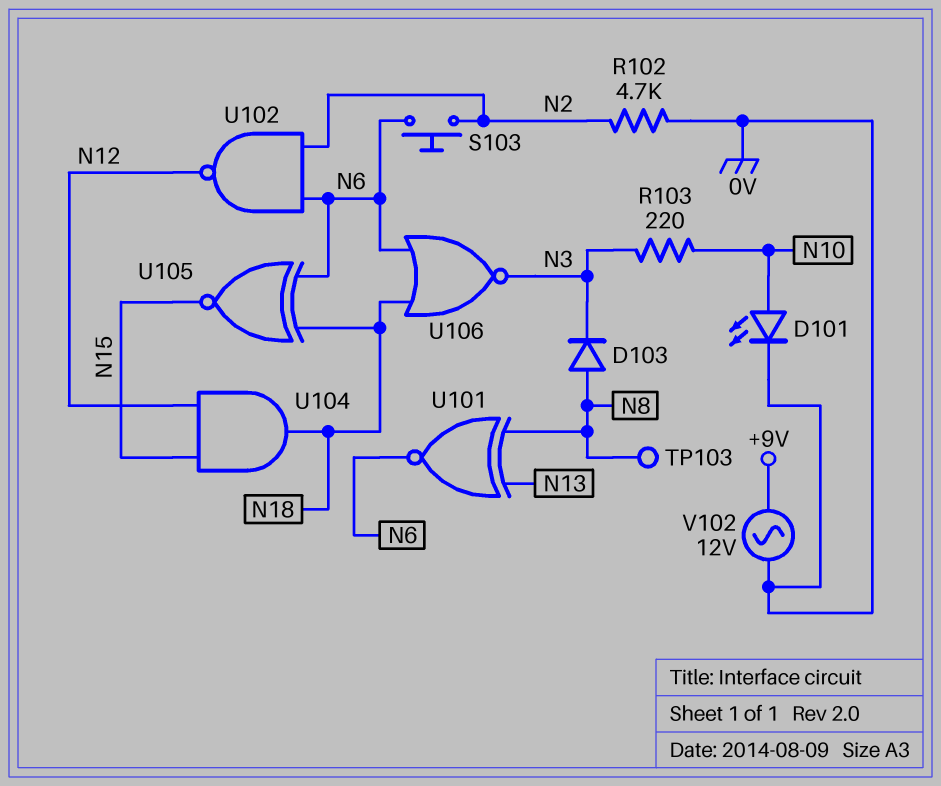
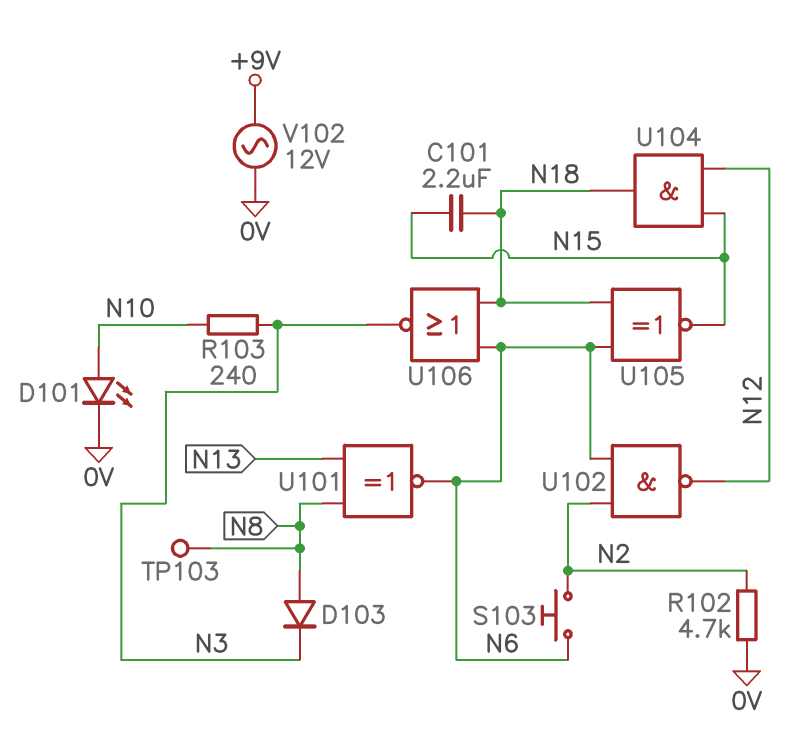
C101: none -> 2.2uF (N15, N18)
R103: 220 (N3, N10) -> 240 (N3, N10)

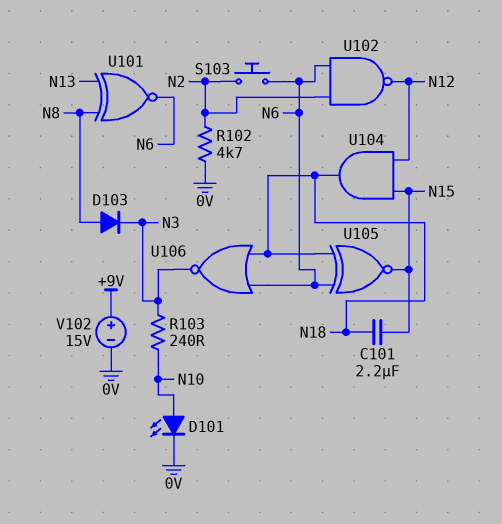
TP103: test point (N8) -> none
V102: AC 12V (+9V, 0V) -> 15V (plus +9V, minus 0V)

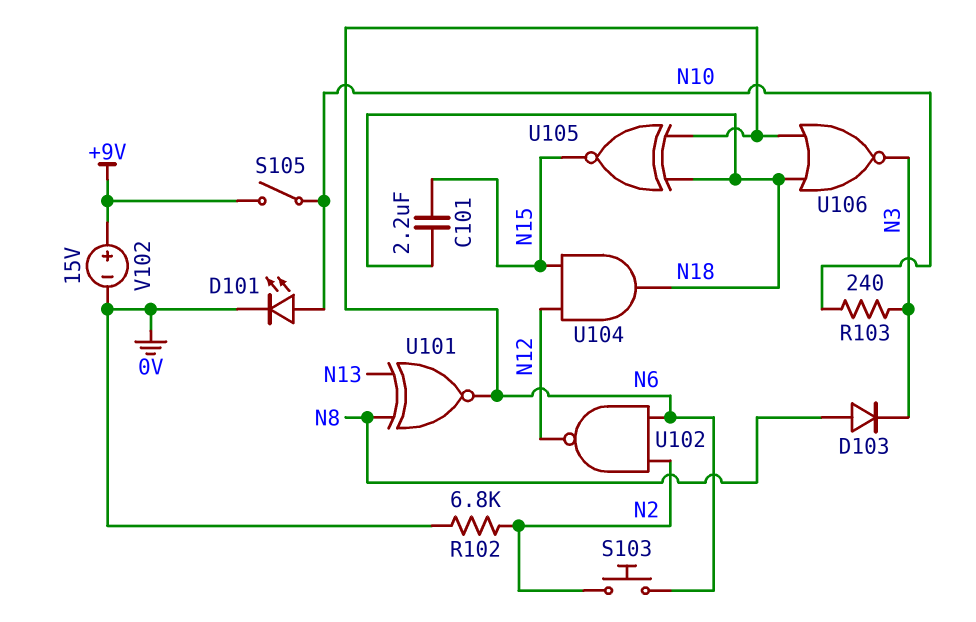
R102: 4.7k (0V, N2) -> 6.8k (0V, N2)
S105: none -> switch (+9V, N10)

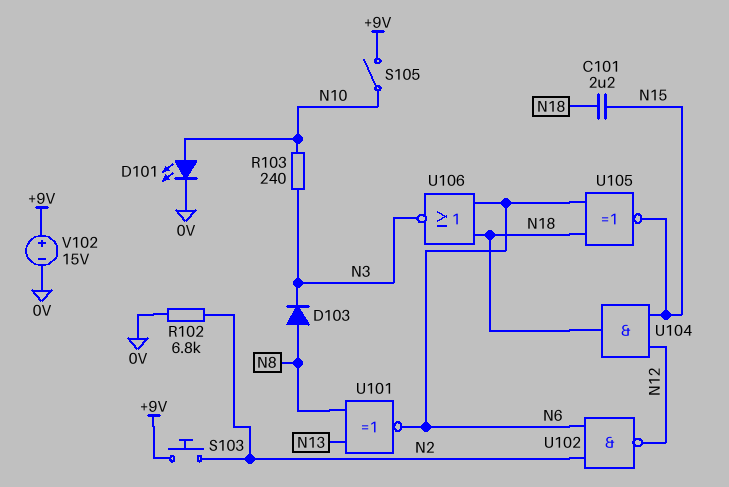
S103: button (N2, N6) -> button (+9V, N2)

